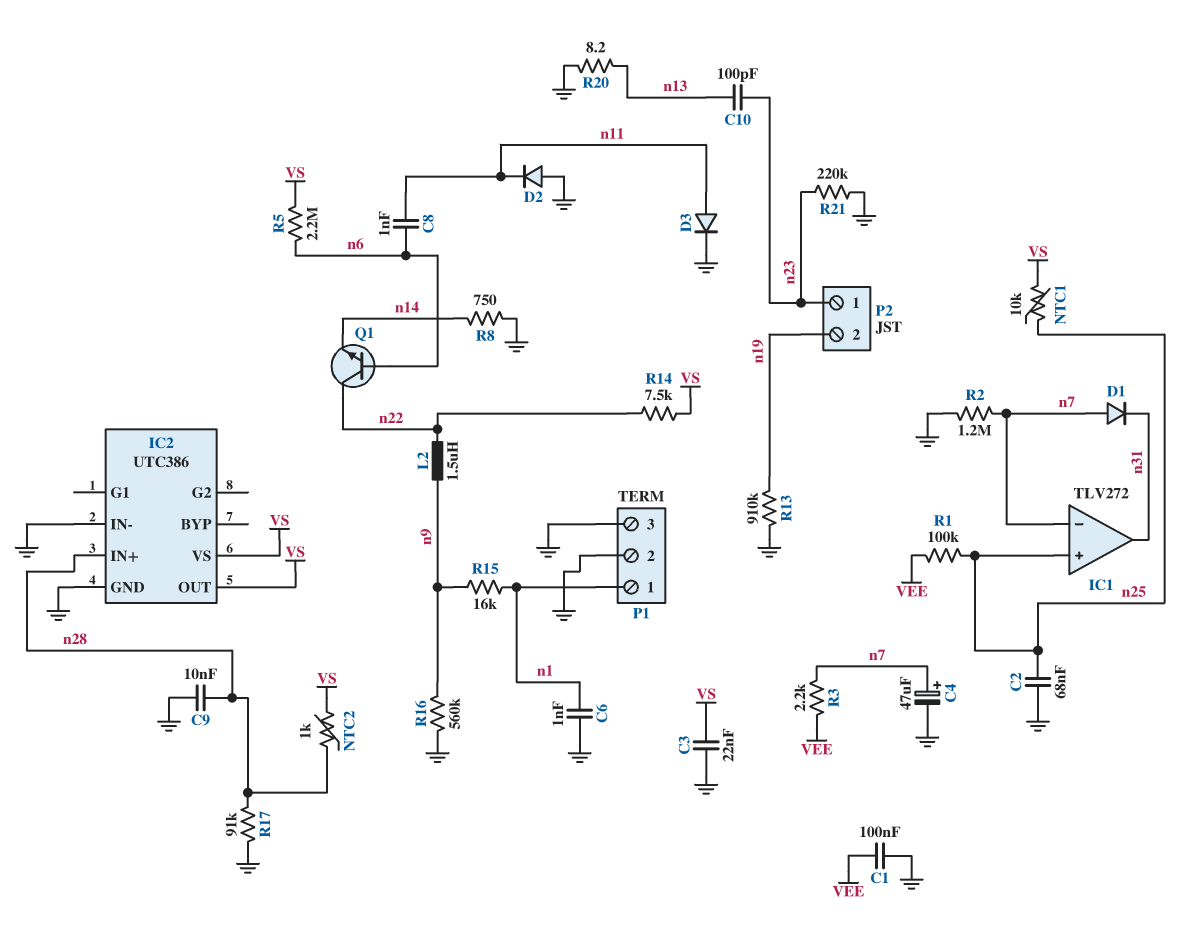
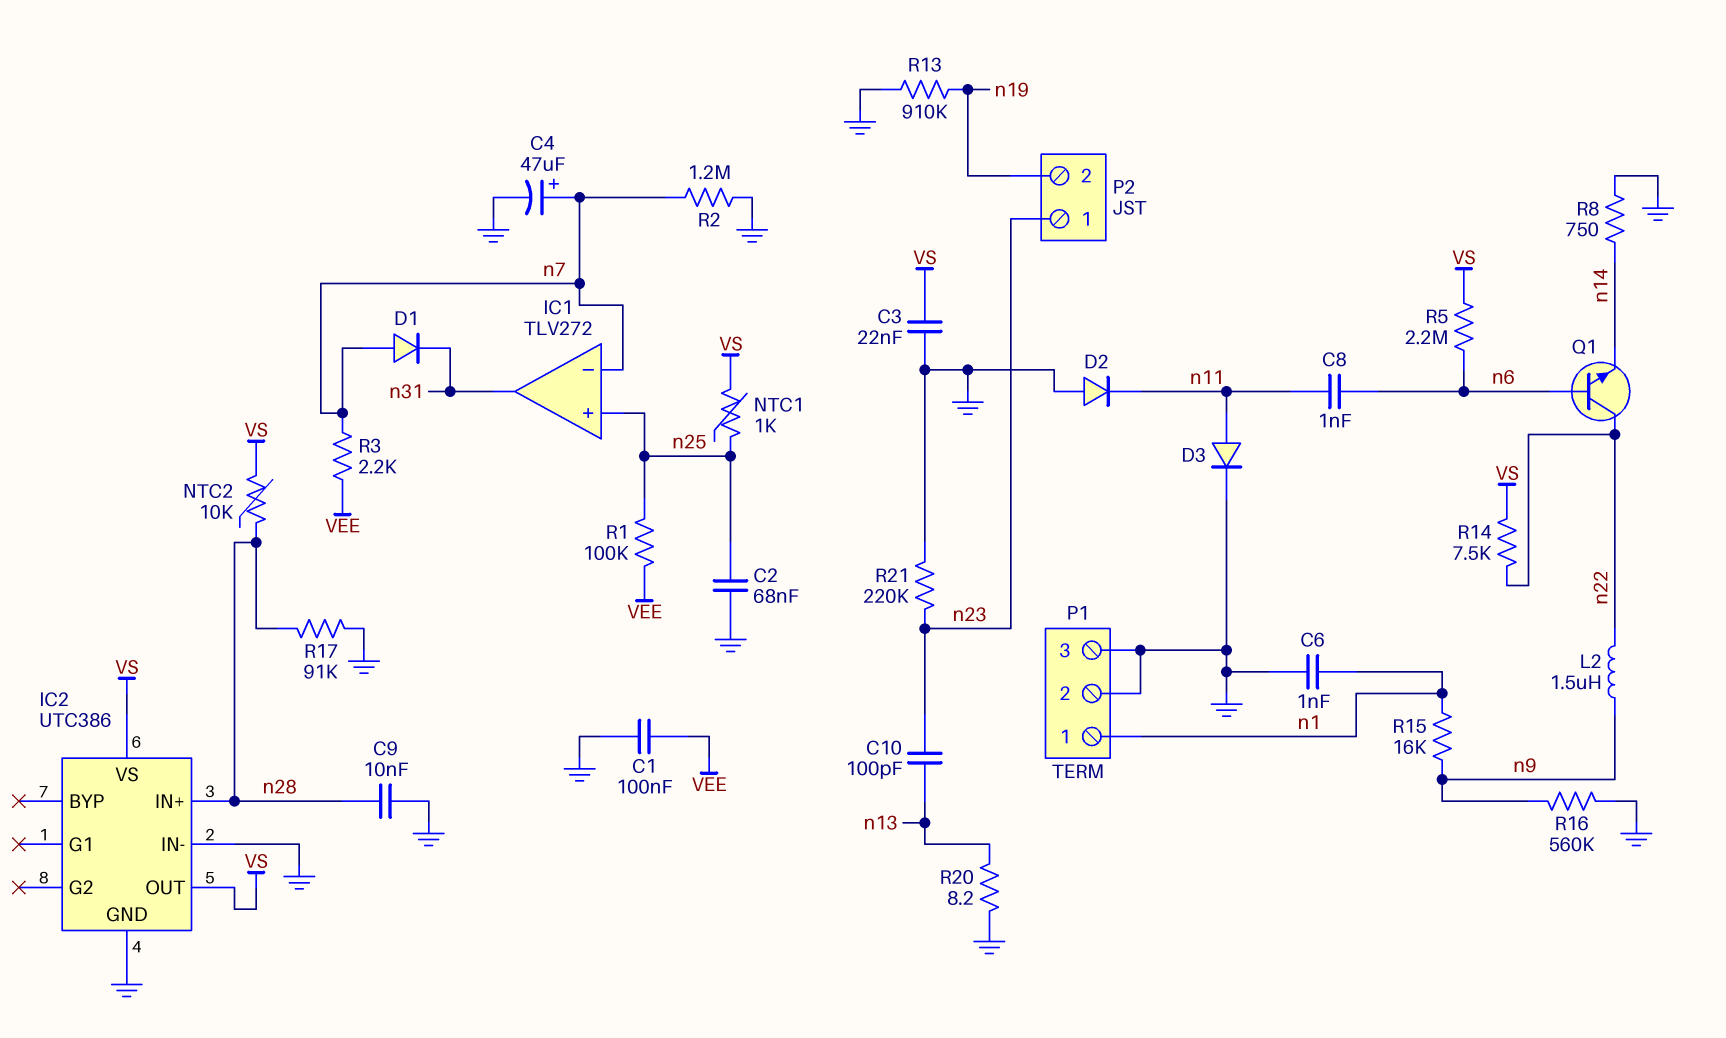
NTC1: 10k (VS, n25) -> 1k (VS, n25)
NTC2: 1k (VS, n28) -> 10k (VS, n28)

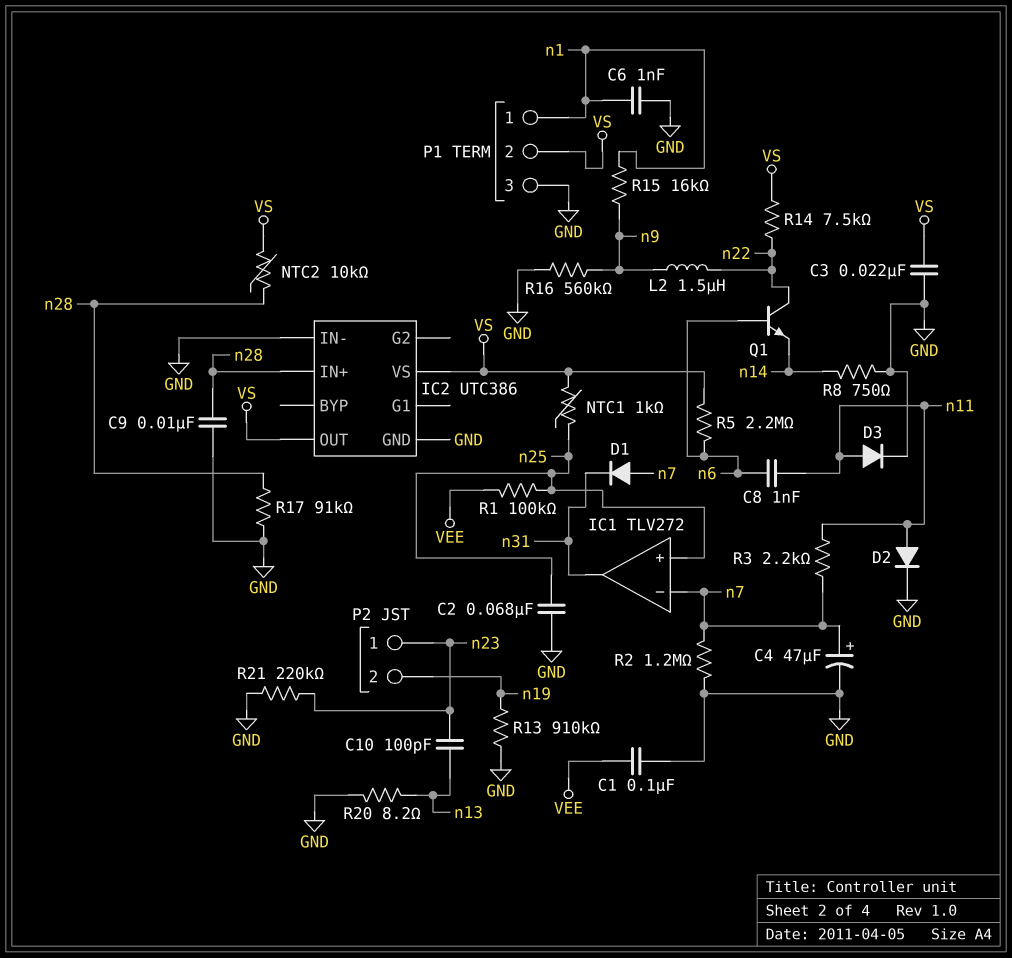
D2: diode (A GND, K n11) -> diode (A n11, K GND)
P1 pin 2: GND -> VS
R3: 2.2k (VEE, n7) -> 2.2k (n7, n11)

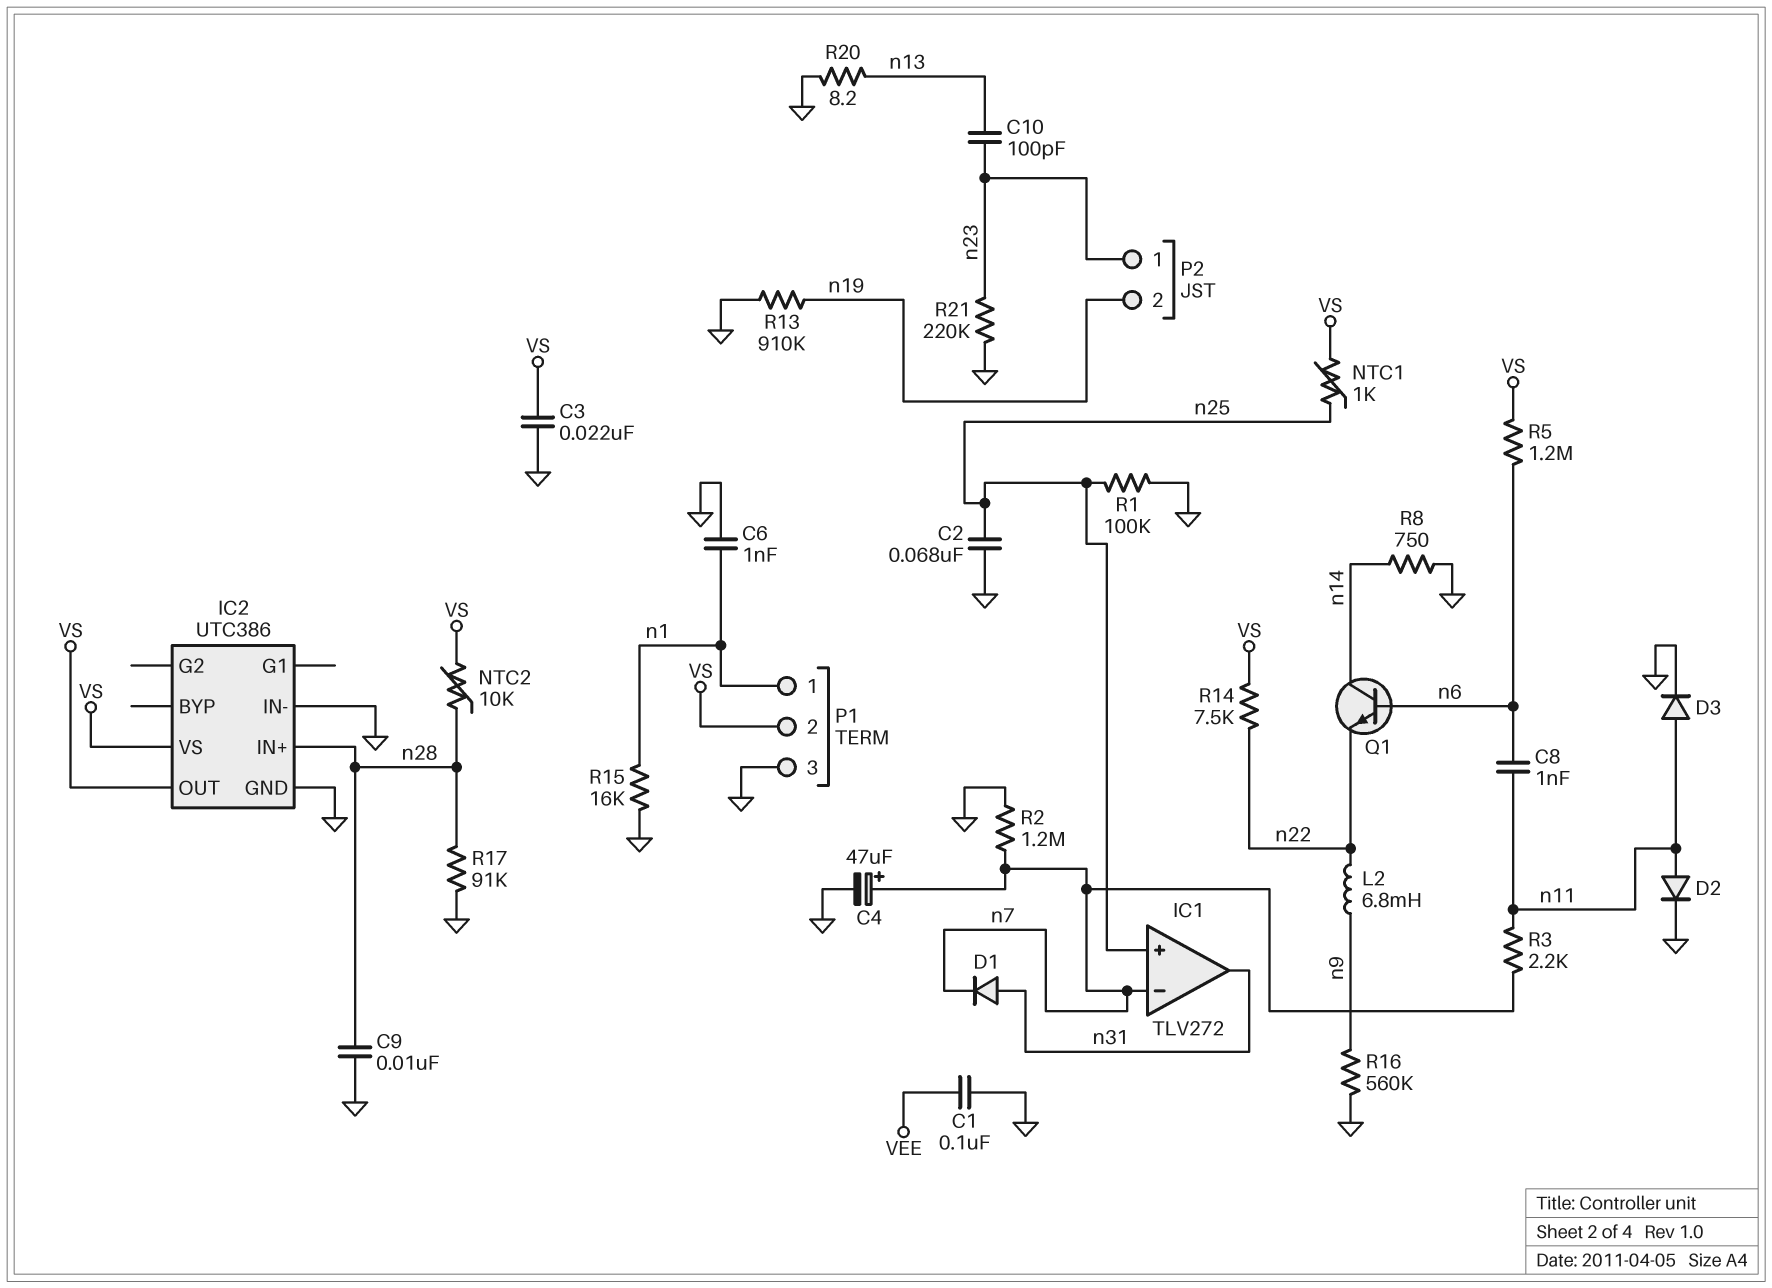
D1: diode (A n7, K n31) -> diode (A n31, K n7)
L2: 1.5uH (n9, n22) -> 6.8mH (n9, n22)
Q1: NPN (B n6, C n22, E n14) -> NPN (B n6, C n14, E n22)
R1: 100k (VEE, n25) -> 100k (GND, n25)
R5: 2.2M (VS, n6) -> 1.2M (VS, n6)
R15: 16k (n1, n9) -> 16k (GND, n1)

